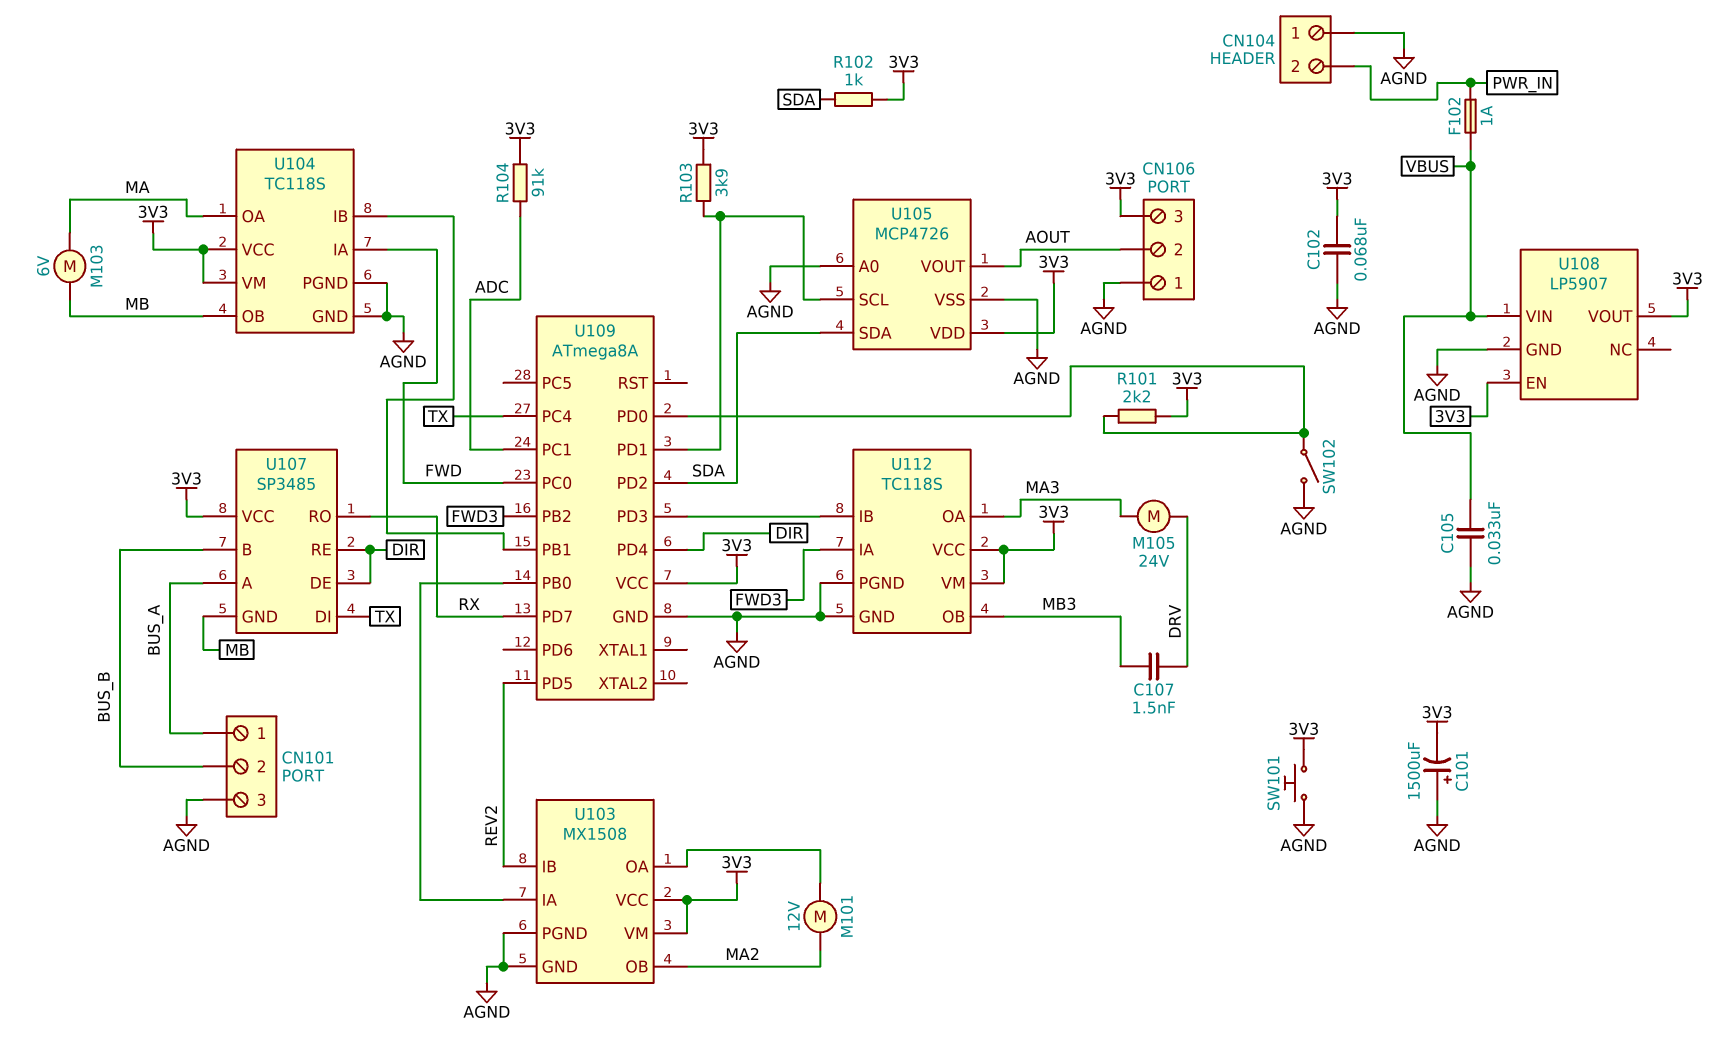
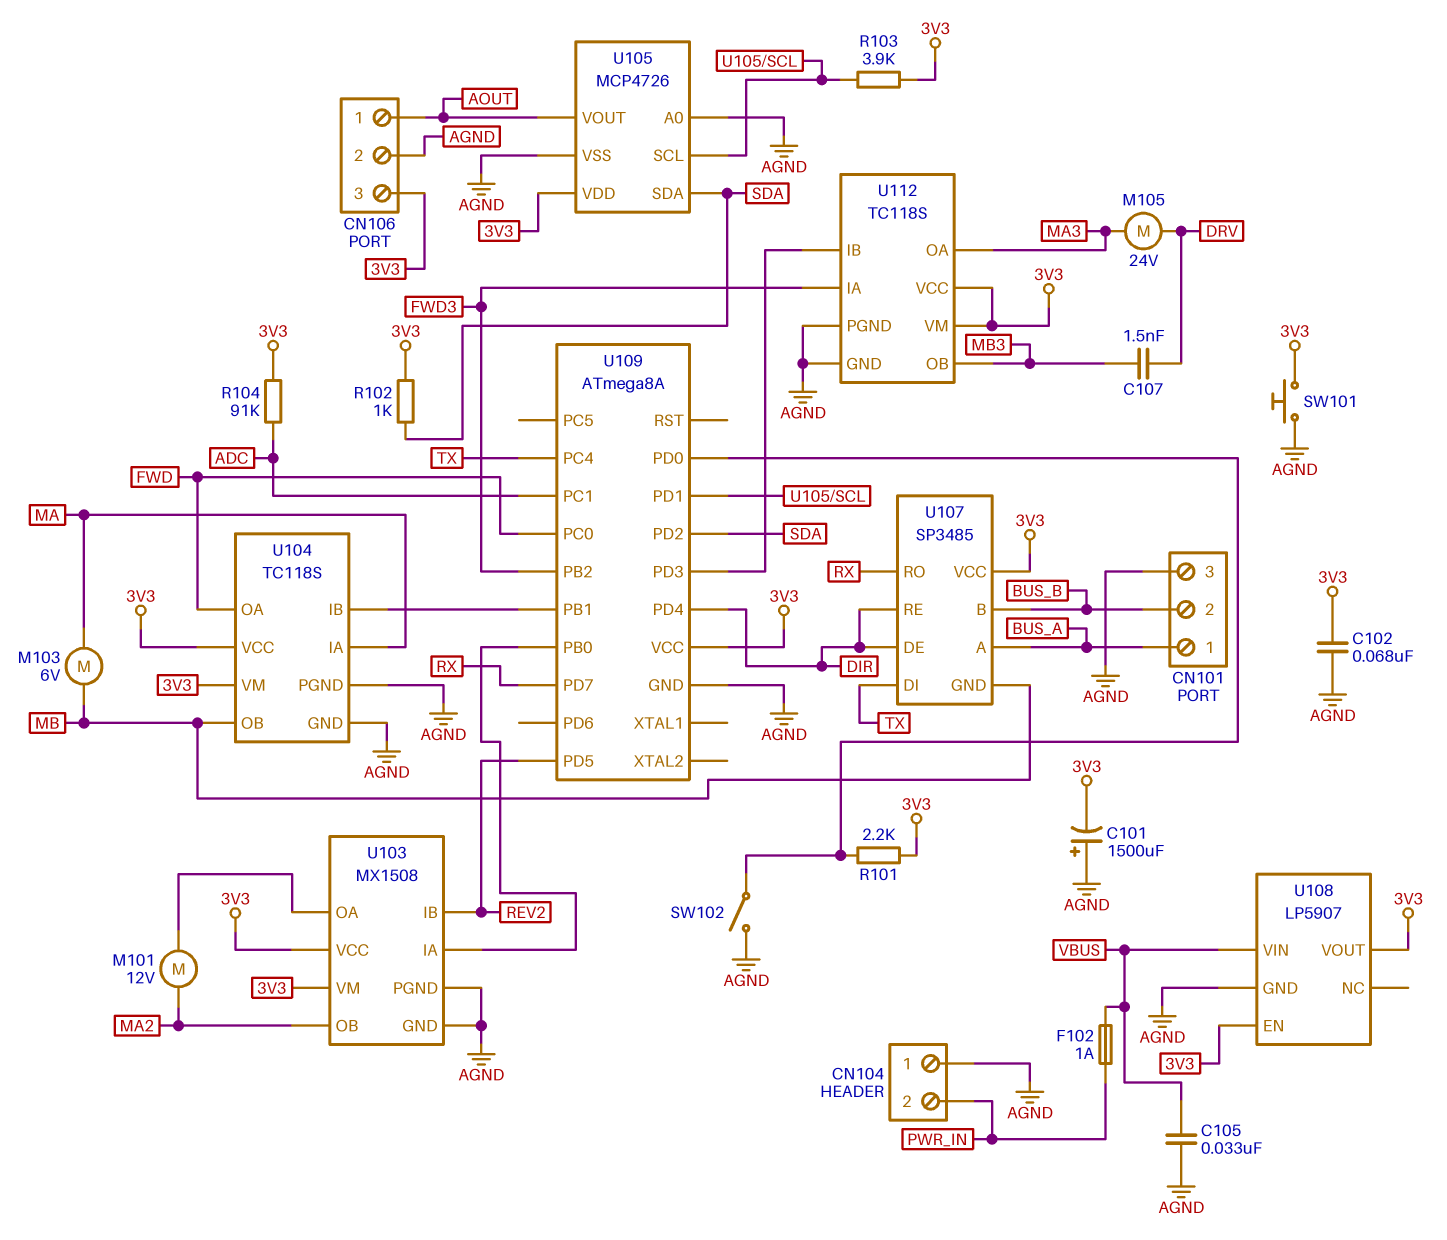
CN106 pin 1: AGND -> AOUT
CN106 pin 2: AOUT -> AGND
U104 pin IA: FWD -> MA
U104 pin OA: MA -> FWD

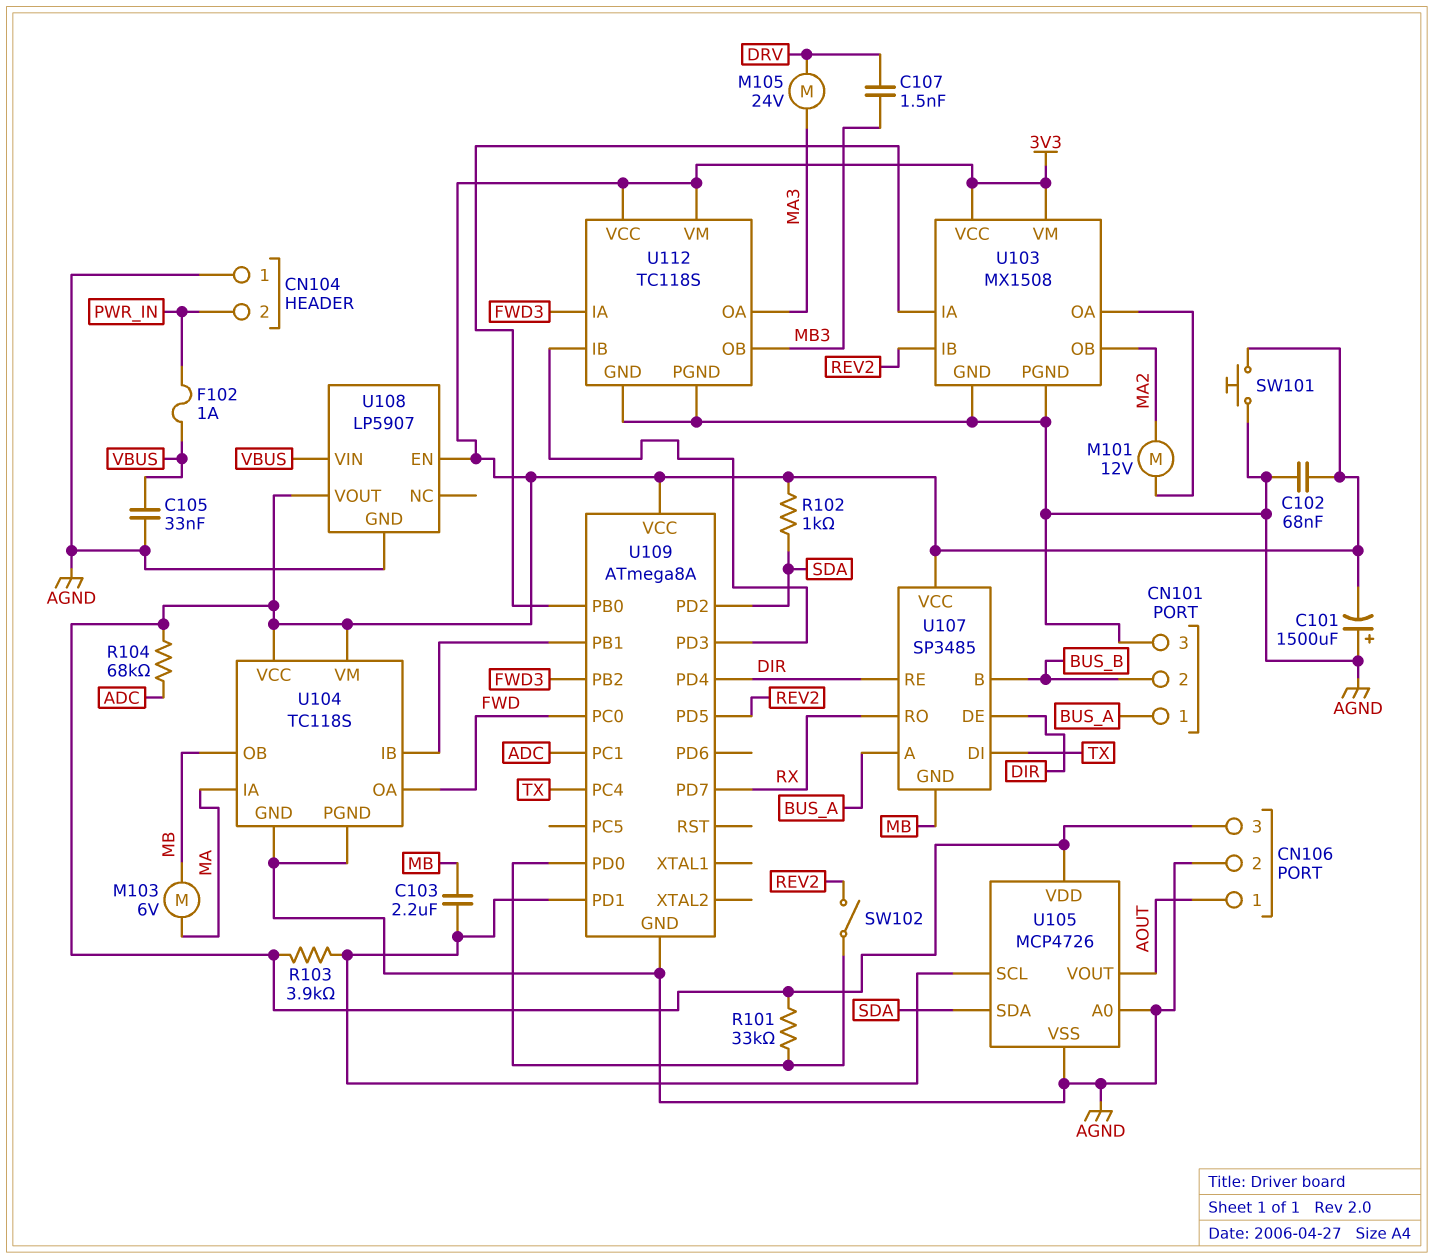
C103: none -> 2.2uF (MB, U105/SCL)
R101: 2.2k (3V3, U109/PD0) -> 33k (3V3, U109/PD0)
R104: 91k (3V3, ADC) -> 68k (3V3, ADC)
SW102: switch (AGND, U109/PD0) -> switch (REV2, U109/PD0)

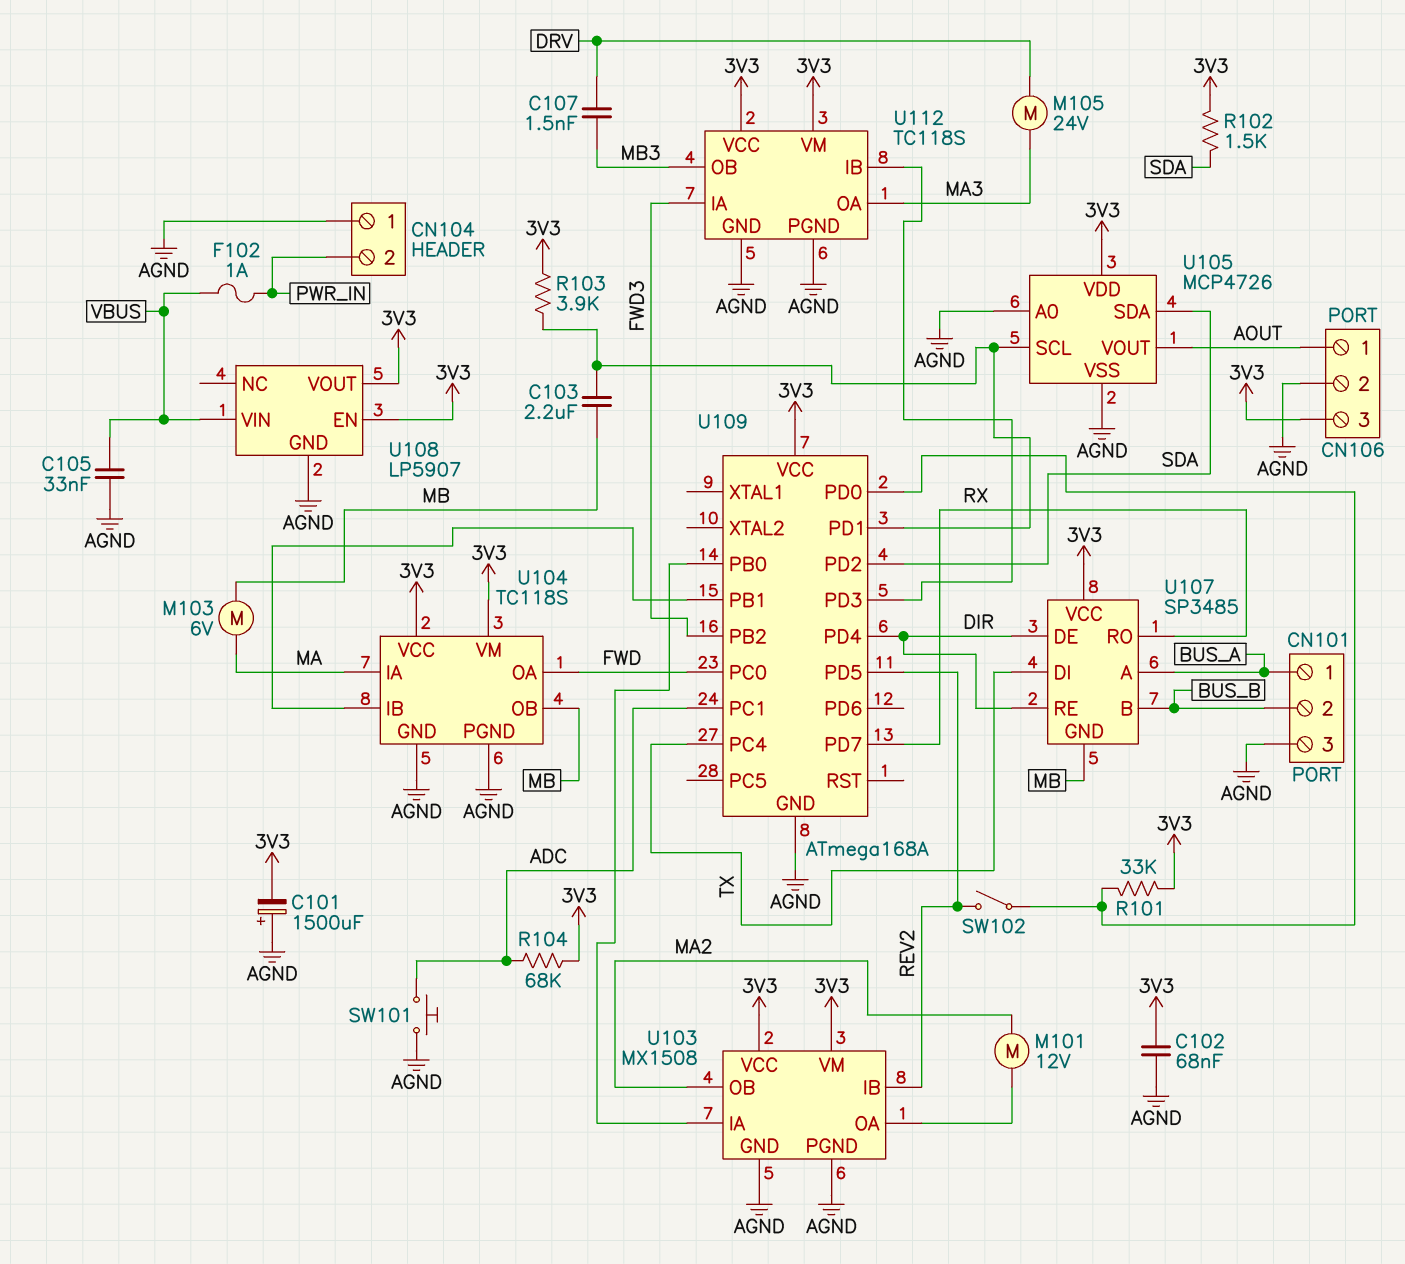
R102: 1k (3V3, SDA) -> 1.5k (3V3, SDA)
SW101: button (3V3, AGND) -> button (ADC, AGND)
U109: ATmega8A -> ATmega168A

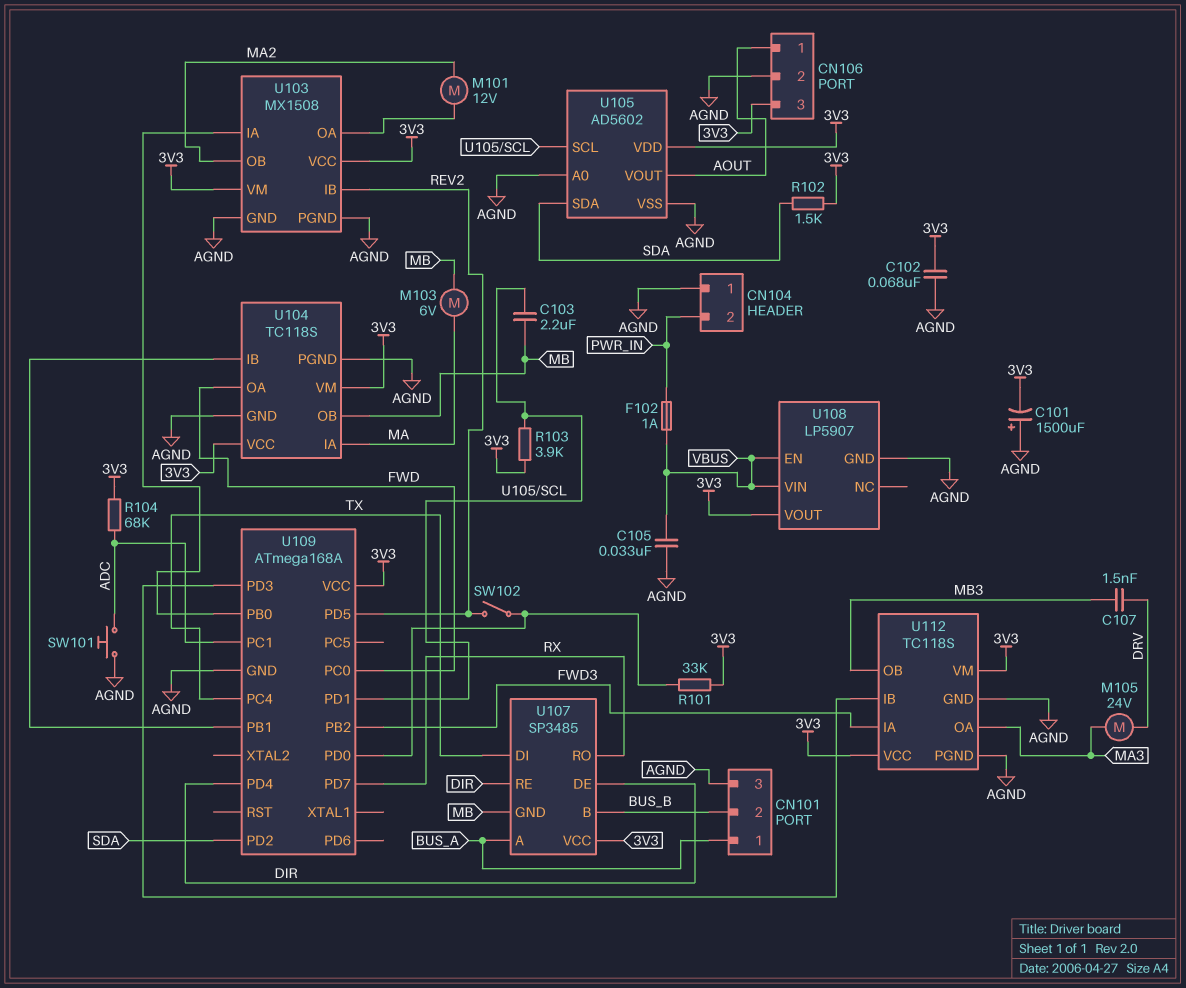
U105: MCP4726 -> AD5602
U108 pin EN: 3V3 -> VBUS

